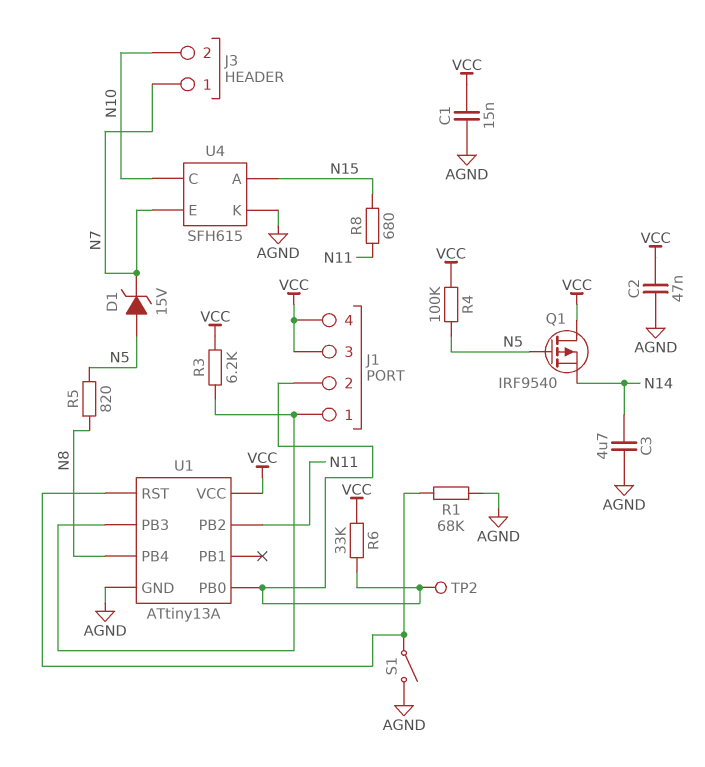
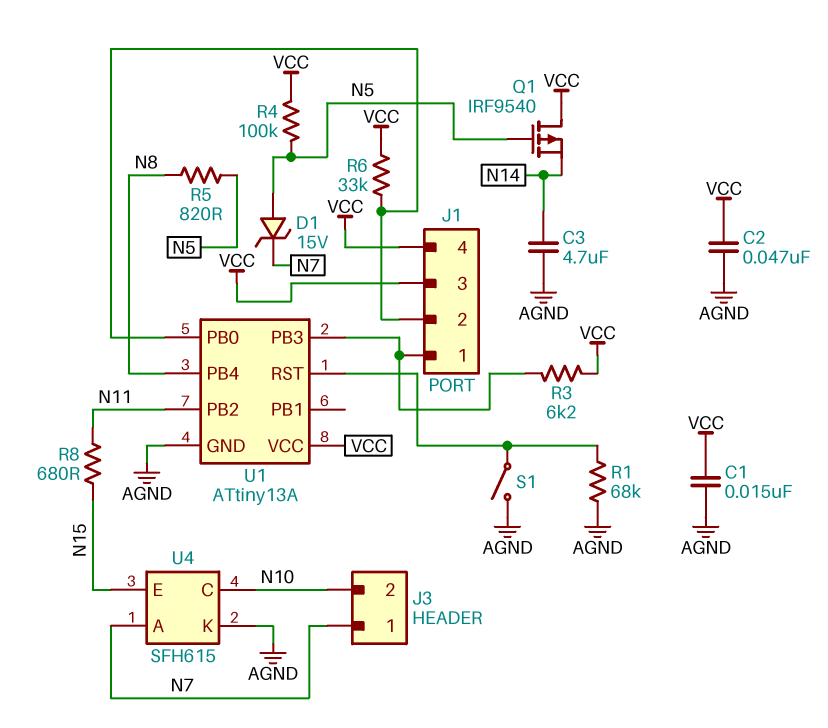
TP2: test point (J1/2) -> none
U4 pin A: N15 -> N7
U4 pin E: N7 -> N15

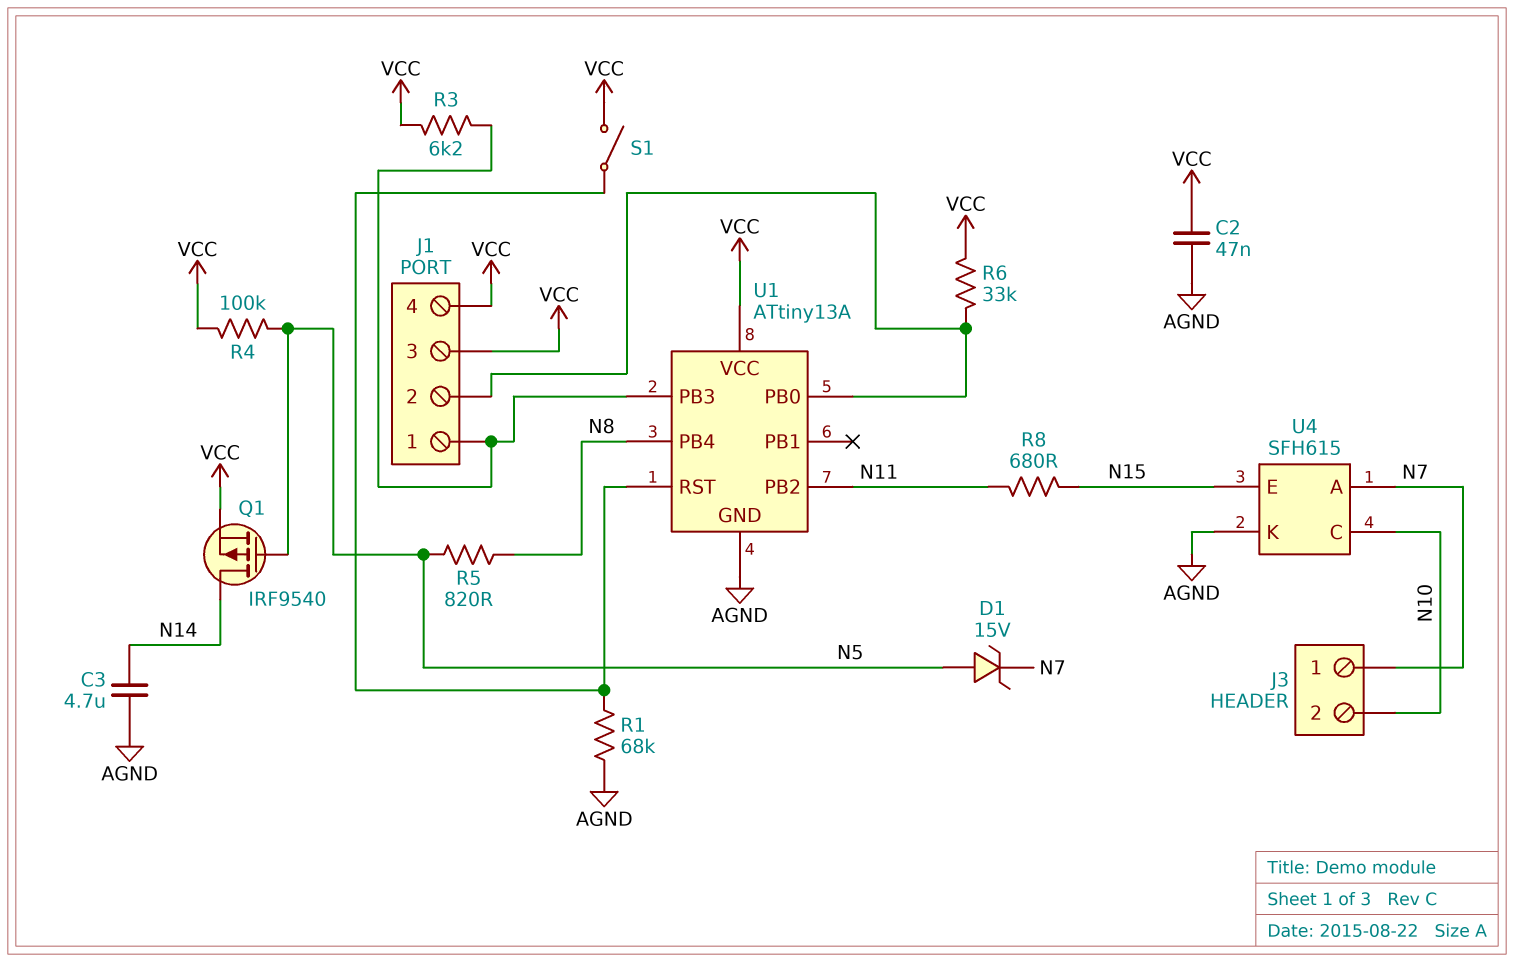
C1: 15nF (AGND, VCC) -> none
Q1: PMOS IRF9540 (G N5, D VCC, S N14) -> PMOS IRF9540 (G N5, D N14, S VCC)
S1: switch (AGND, U1/RST) -> switch (U1/RST, VCC)

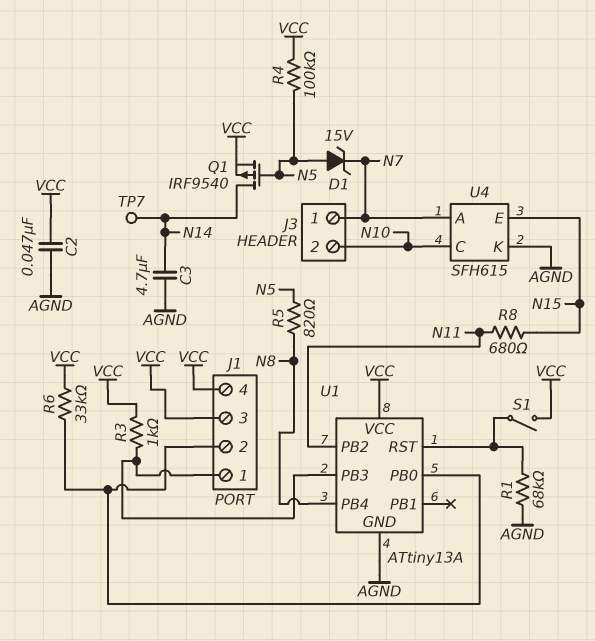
R3: 6.2k (J1/1, VCC) -> 1k (J1/1, VCC)
TP7: none -> test point (N14)

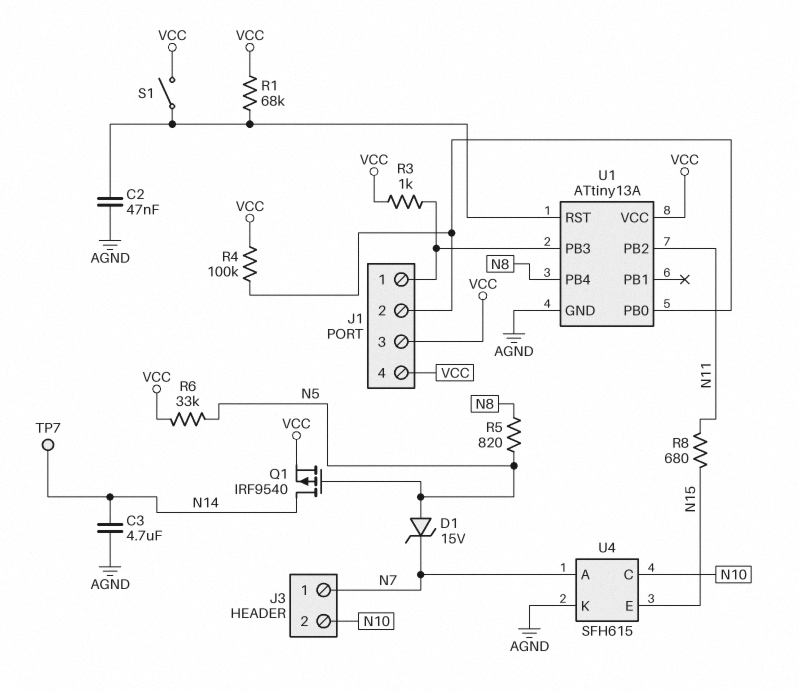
C2: 47nF (AGND, VCC) -> 47nF (AGND, U1/RST)
R1: 68k (AGND, U1/RST) -> 68k (U1/RST, VCC)
R4: 100k (N5, VCC) -> 100k (J1/2, VCC)
R6: 33k (J1/2, VCC) -> 33k (N5, VCC)

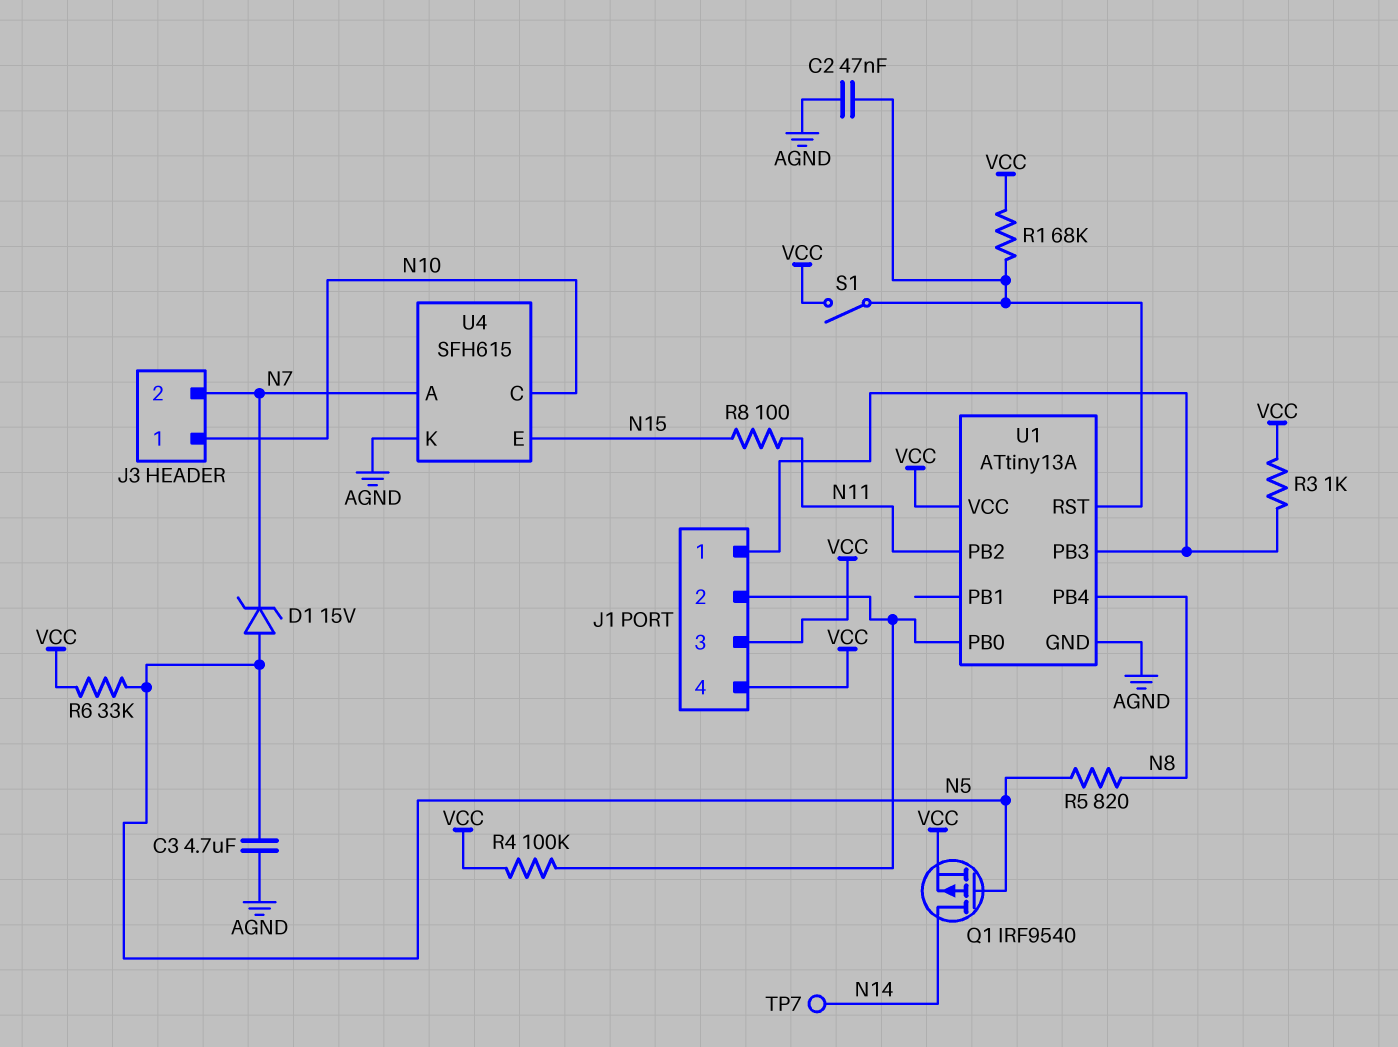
C3: 4.7uF (AGND, N14) -> 4.7uF (AGND, N5)
J3 pin 1: N7 -> N10
J3 pin 2: N10 -> N7
R8: 680 (N11, N15) -> 100 (N11, N15)

